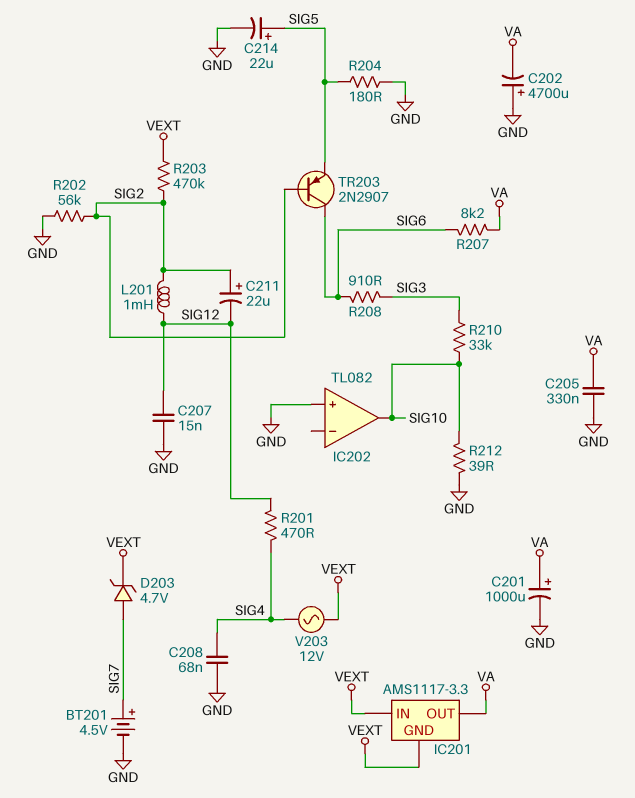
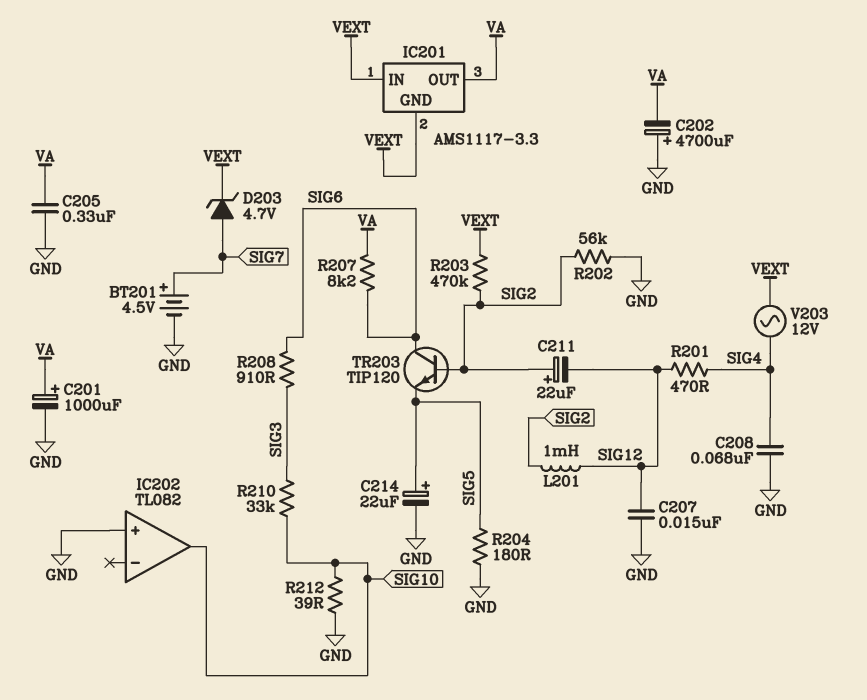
TR203: PNP 2N2907 (B SIG2, C SIG6, E SIG5) -> NPN TIP120 (B SIG2, C SIG6, E SIG5)

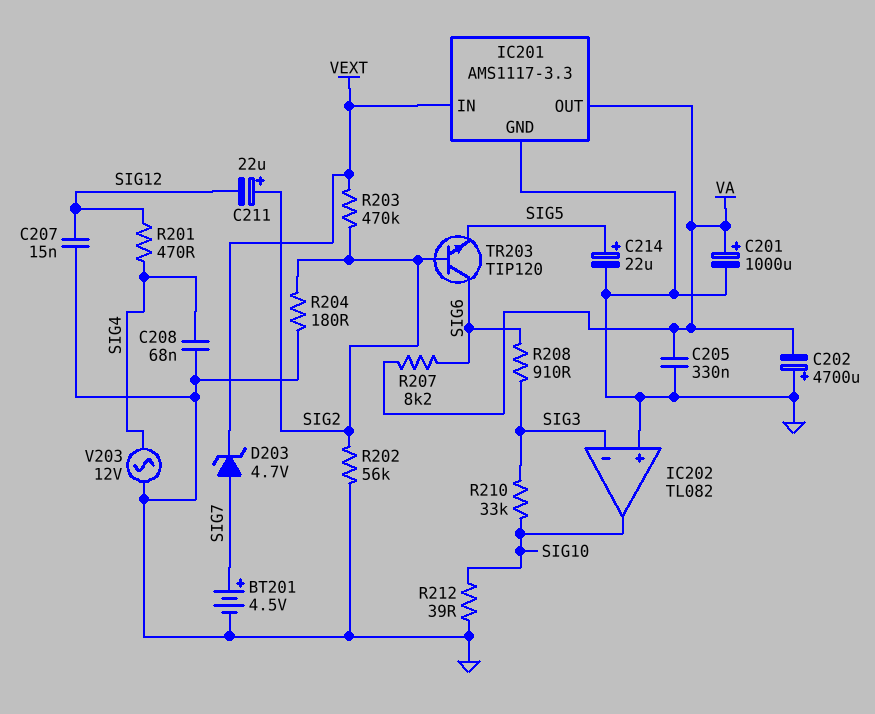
IC201 pin GND: VEXT -> GND
IC202 pin in-: none -> SIG3
L201: 1mH (SIG2, SIG12) -> none
R204: 180 (GND, SIG5) -> 180 (GND, SIG2)
V203: AC 12V (SIG4, VEXT) -> AC 12V (GND, SIG4)

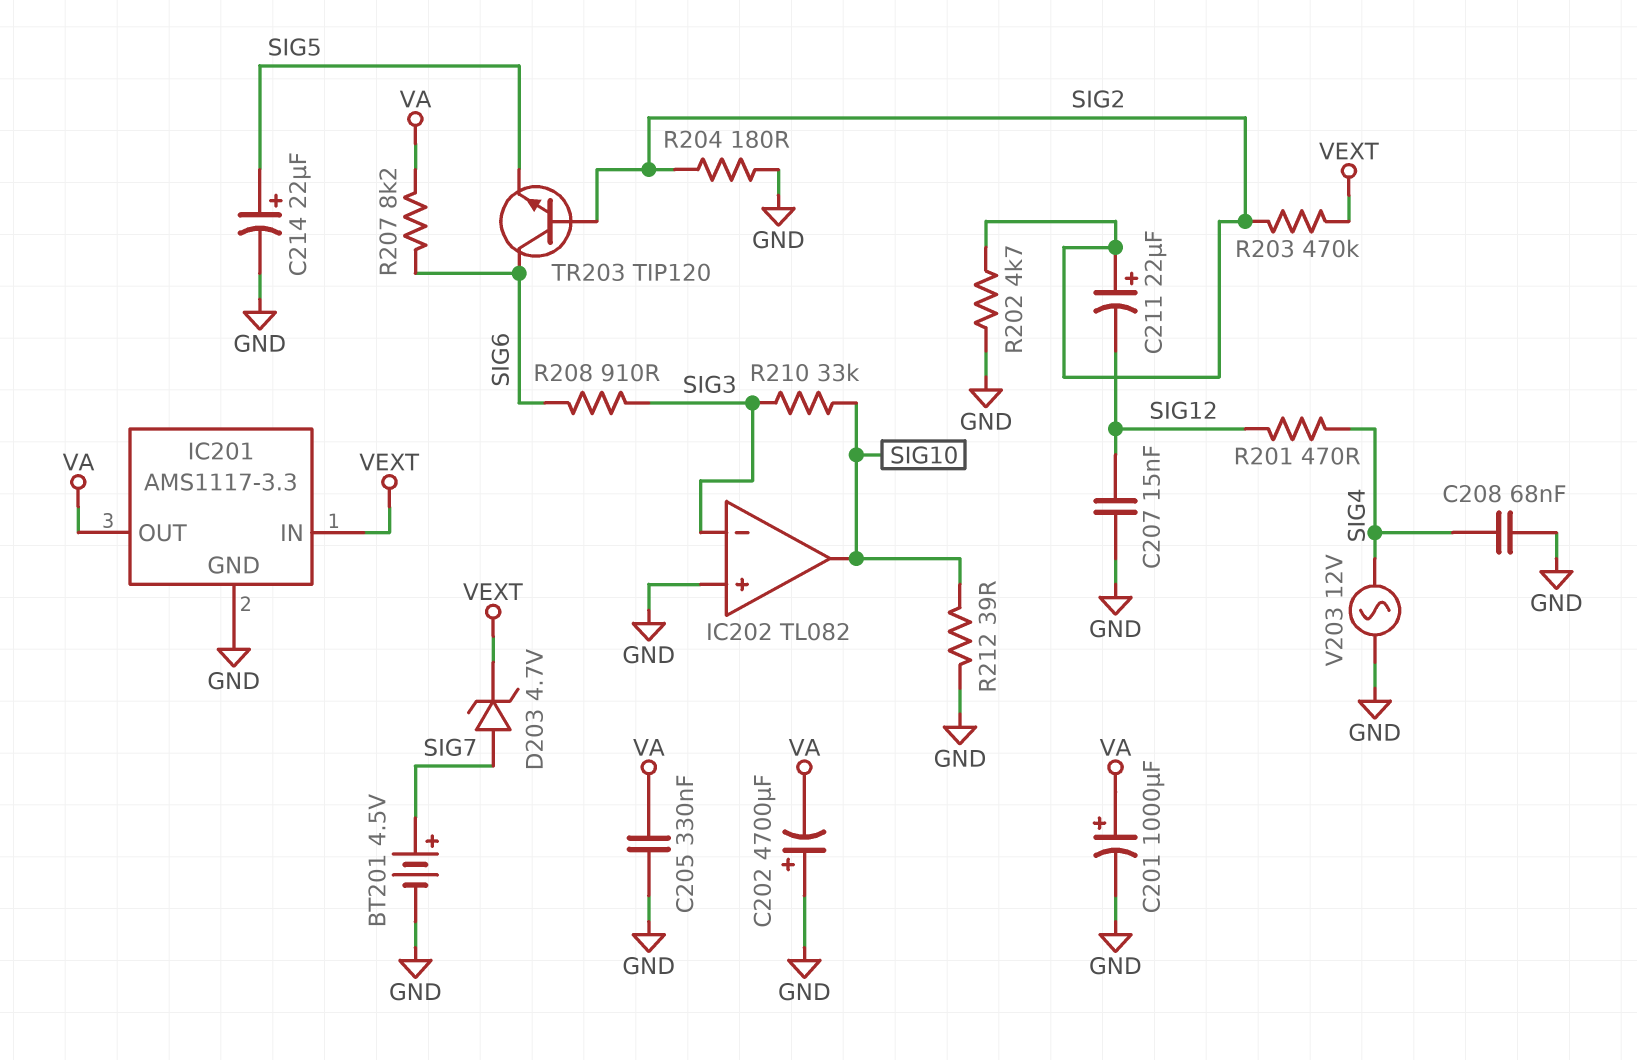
R202: 56k (GND, SIG2) -> 4.7k (GND, SIG2)

